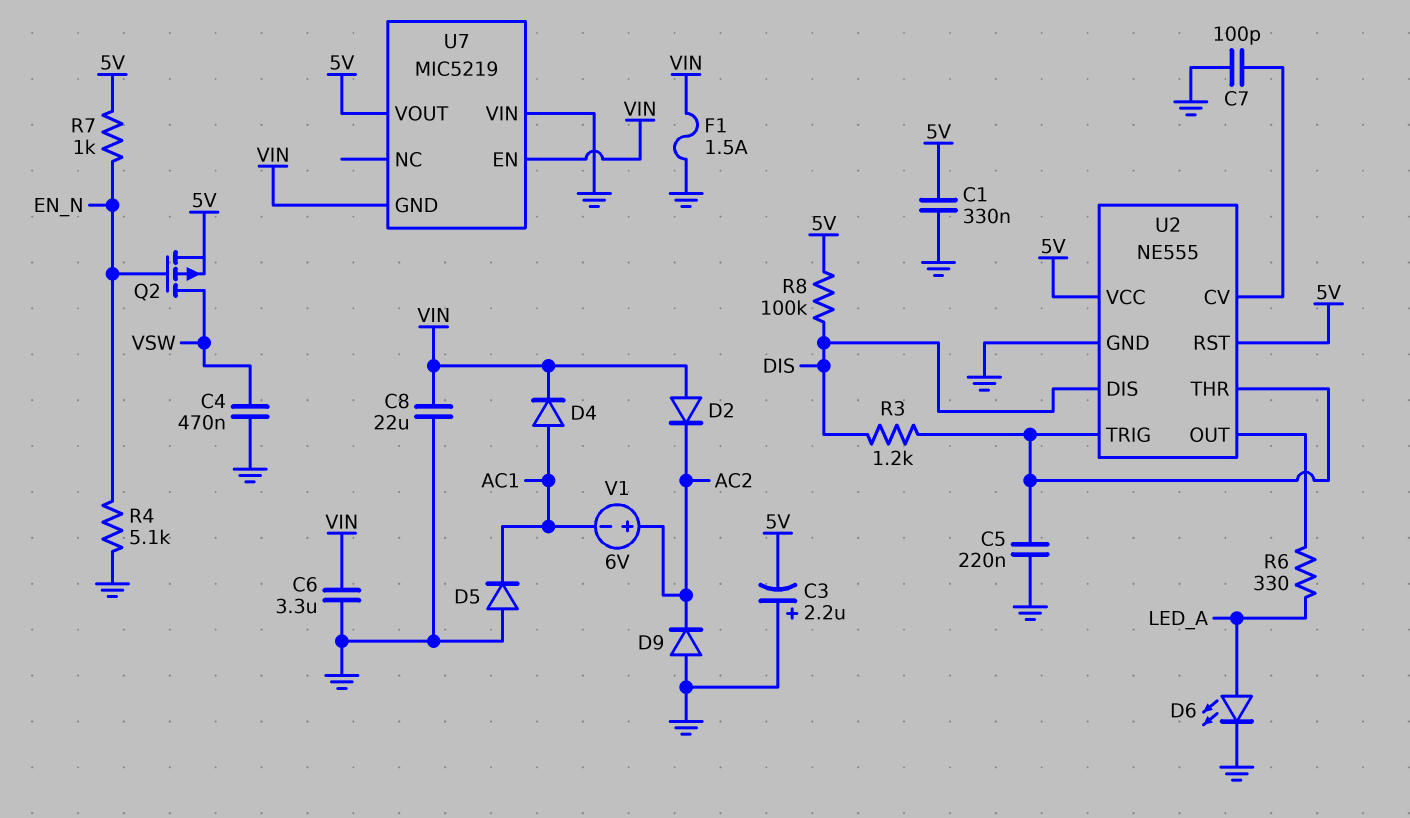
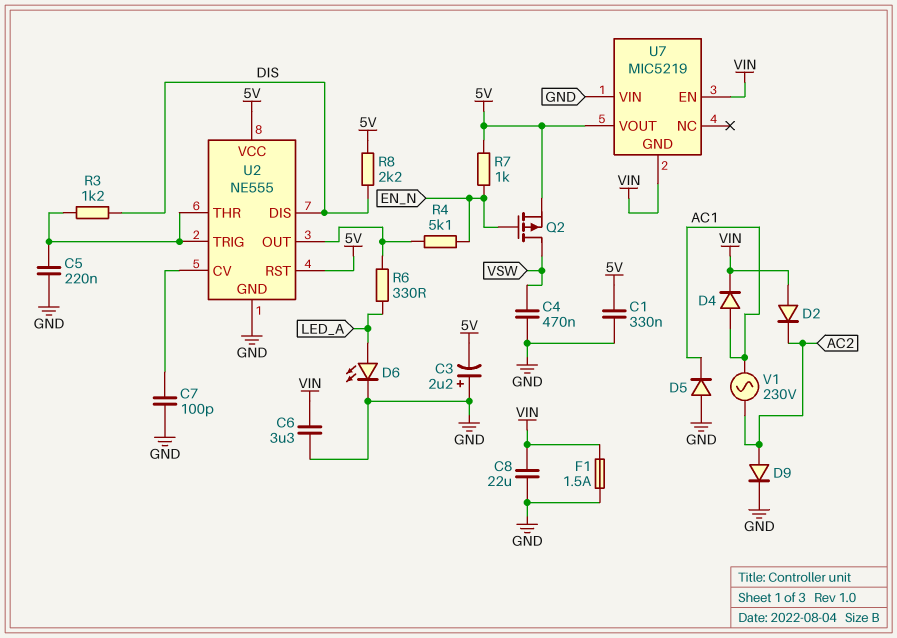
D9: diode (A GND, K AC2) -> diode (A AC2, K GND)
R4: 5.1k (EN_N, GND) -> 5.1k (EN_N, U2/OUT)
R8: 100k (5V, DIS) -> 2.2k (5V, DIS)
V1: 6V (plus AC2, minus AC1) -> AC 230V (AC1, AC2)

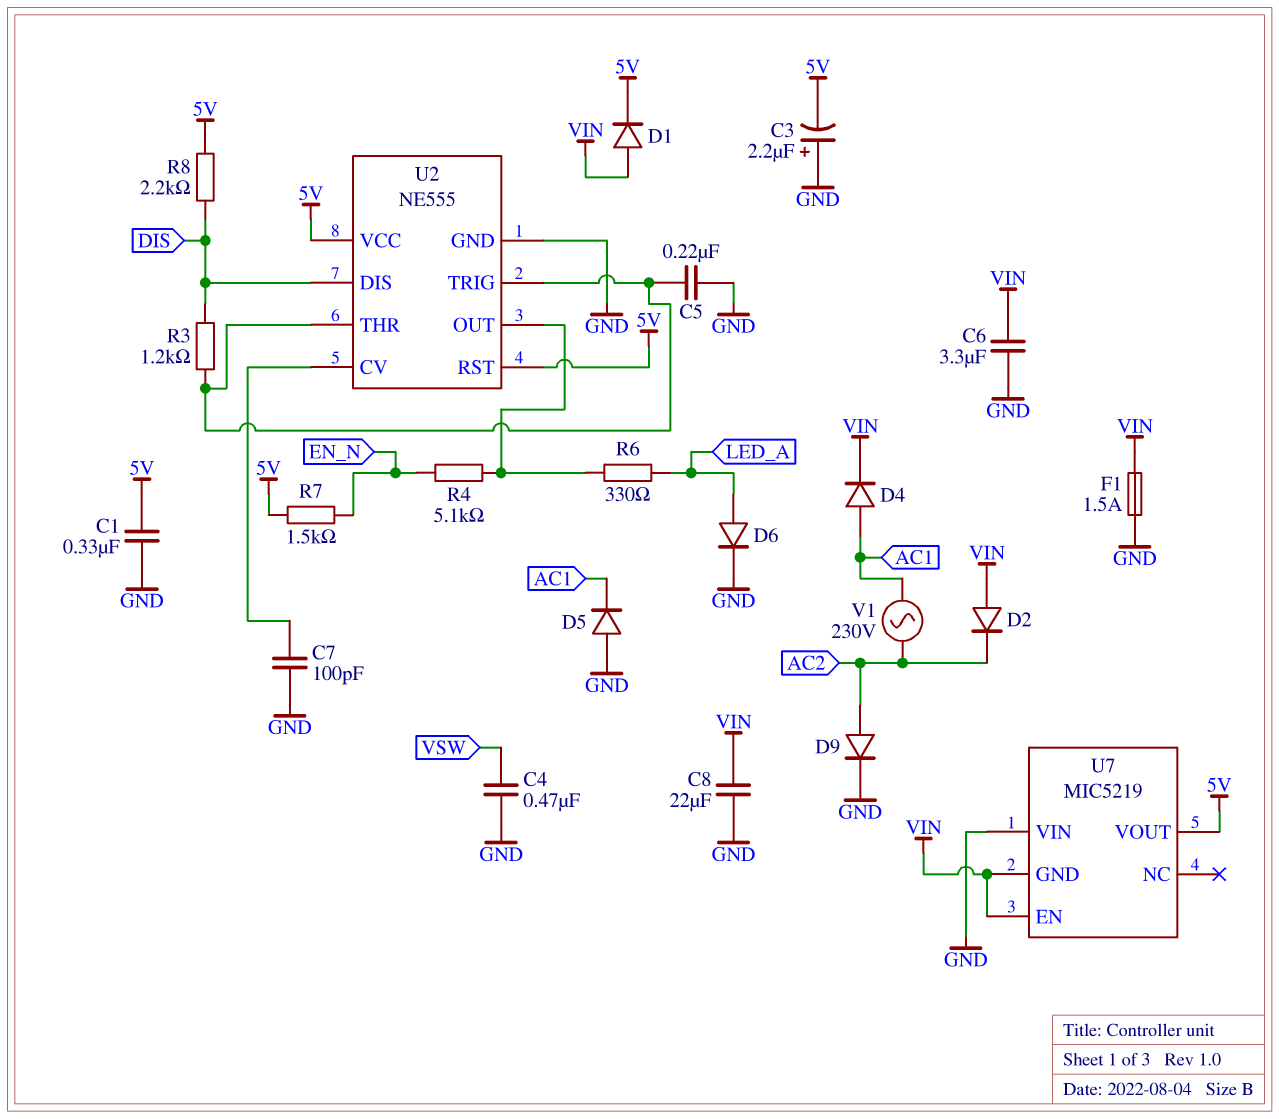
D1: none -> diode (A VIN, K 5V)
D6: LED (A LED_A, K GND) -> diode (A LED_A, K GND)
Q2: PMOS (G EN_N, D VSW, S 5V) -> none
R7: 1k (5V, EN_N) -> 1.5k (5V, EN_N)

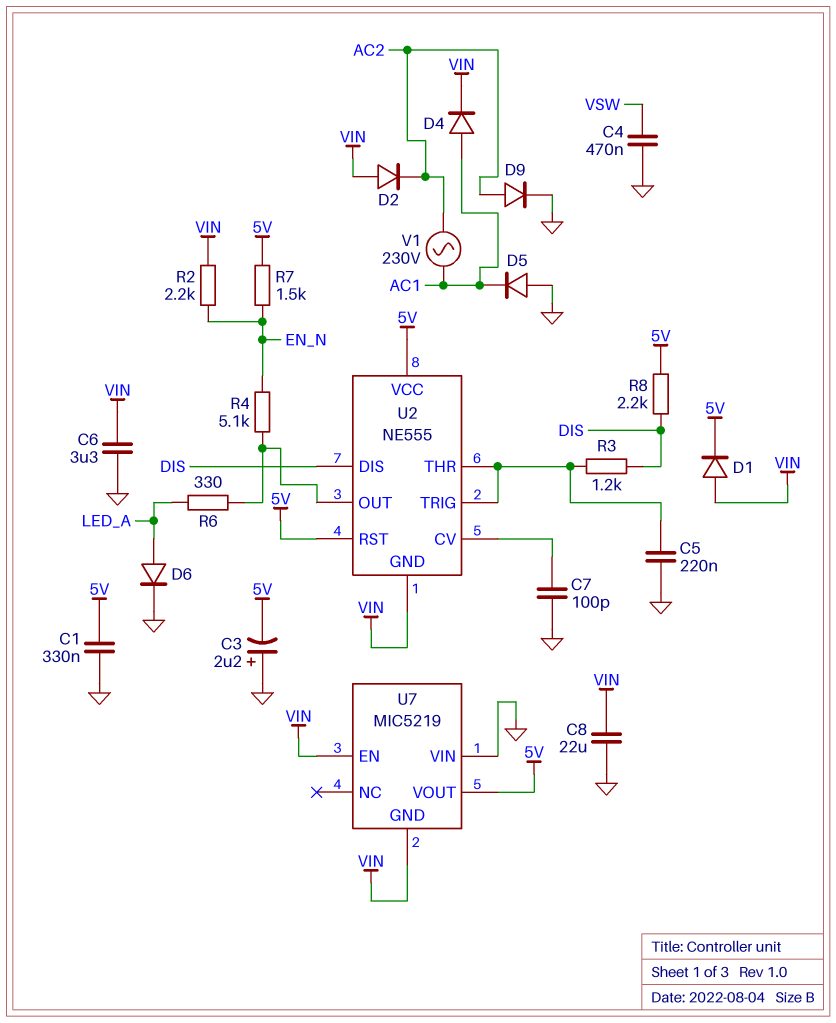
F1: 1.5A (GND, VIN) -> none
R2: none -> 2.2k (EN_N, VIN)
U2 pin GND: GND -> VIN

